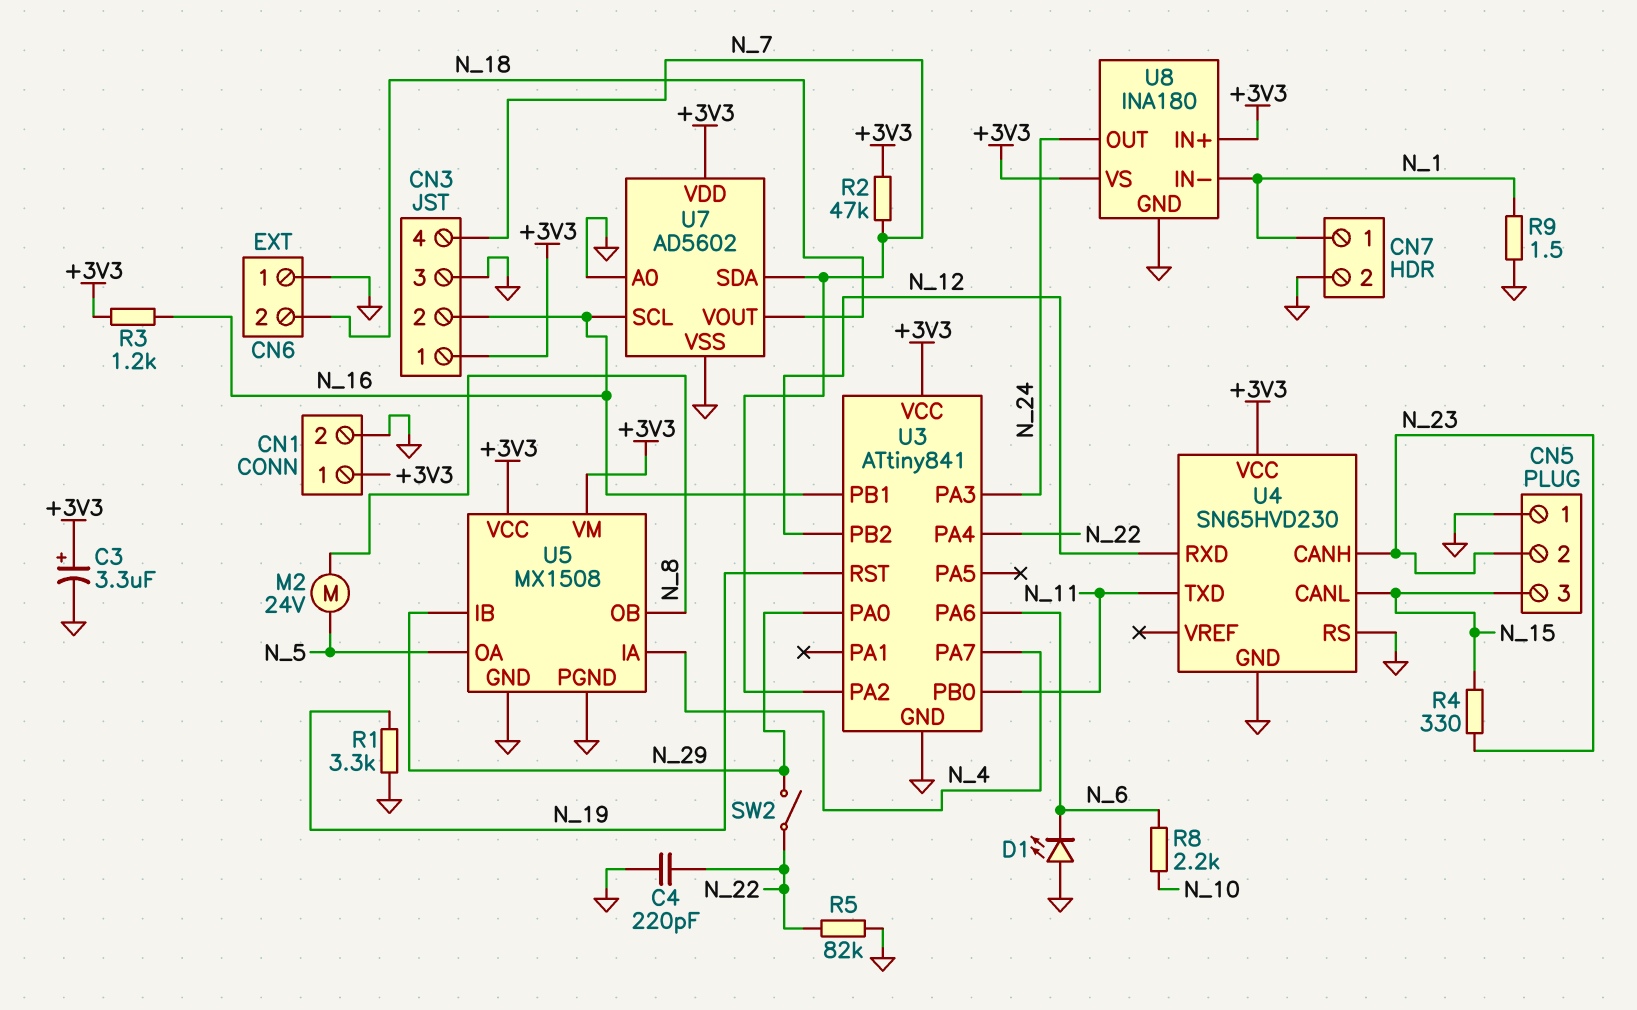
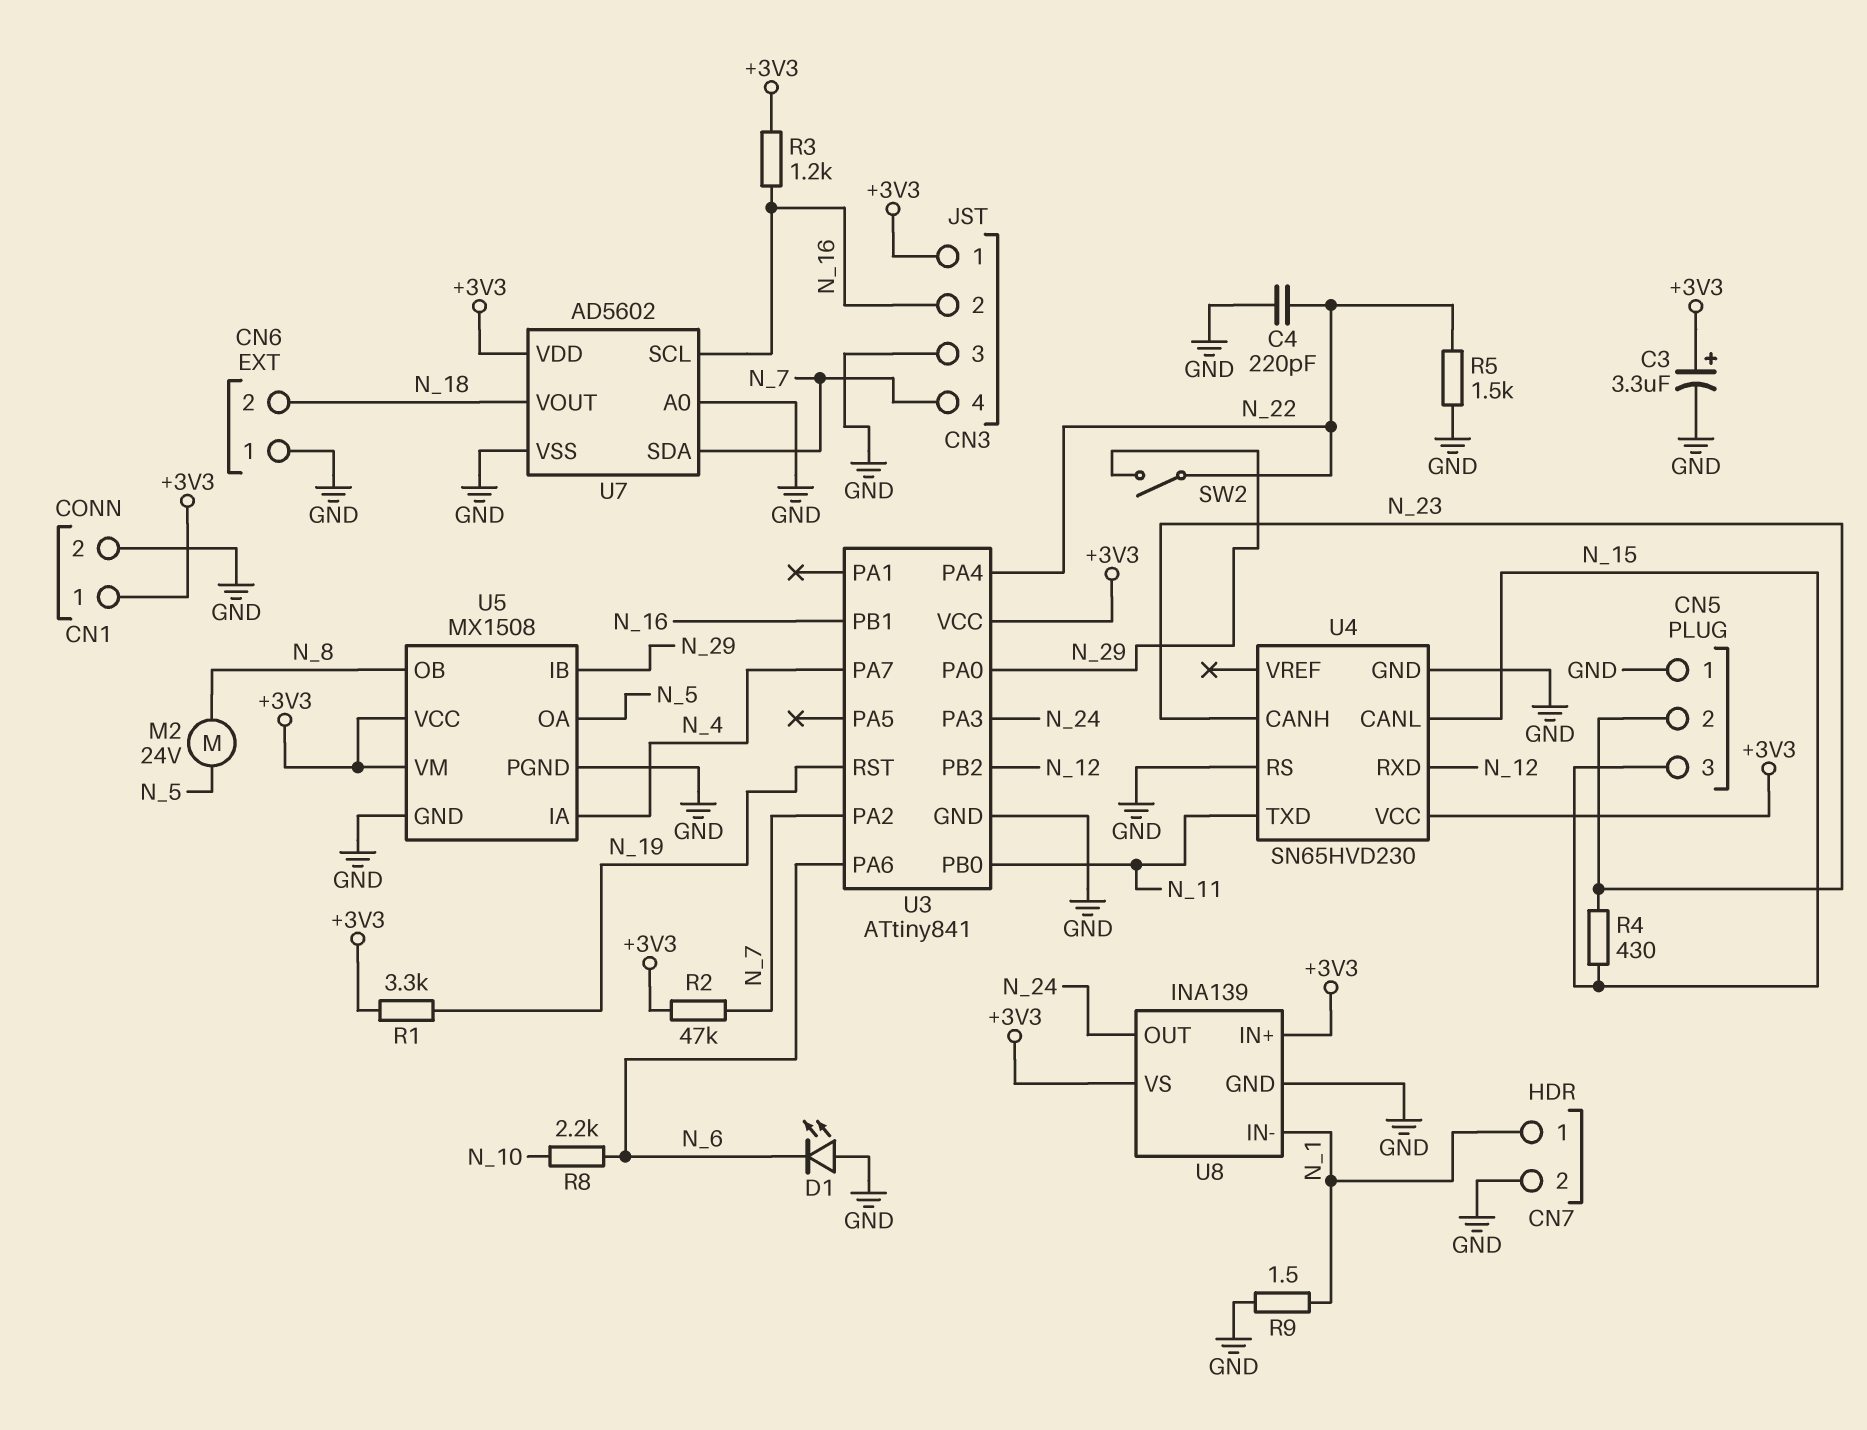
R1: 3.3k (GND, N_19) -> 3.3k (+3V3, N_19)
R4: 330 (N_15, N_23) -> 430 (N_15, N_23)
R5: 82k (GND, N_22) -> 1.5k (GND, N_22)
U8: INA180 -> INA139

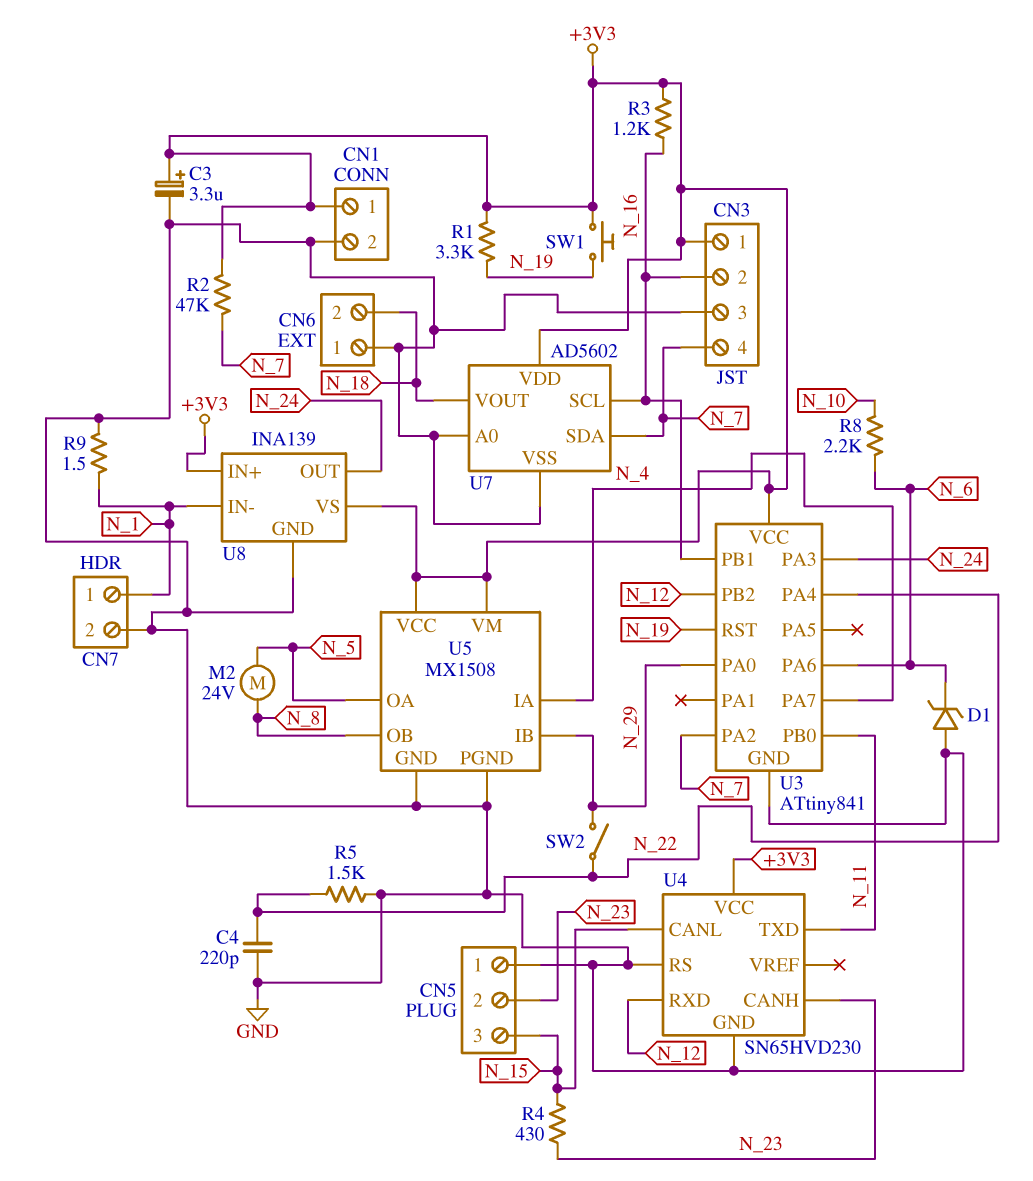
D1: LED (A GND, K N_6) -> zener (A GND, K N_6)
SW1: none -> button (+3V3, N_19)

